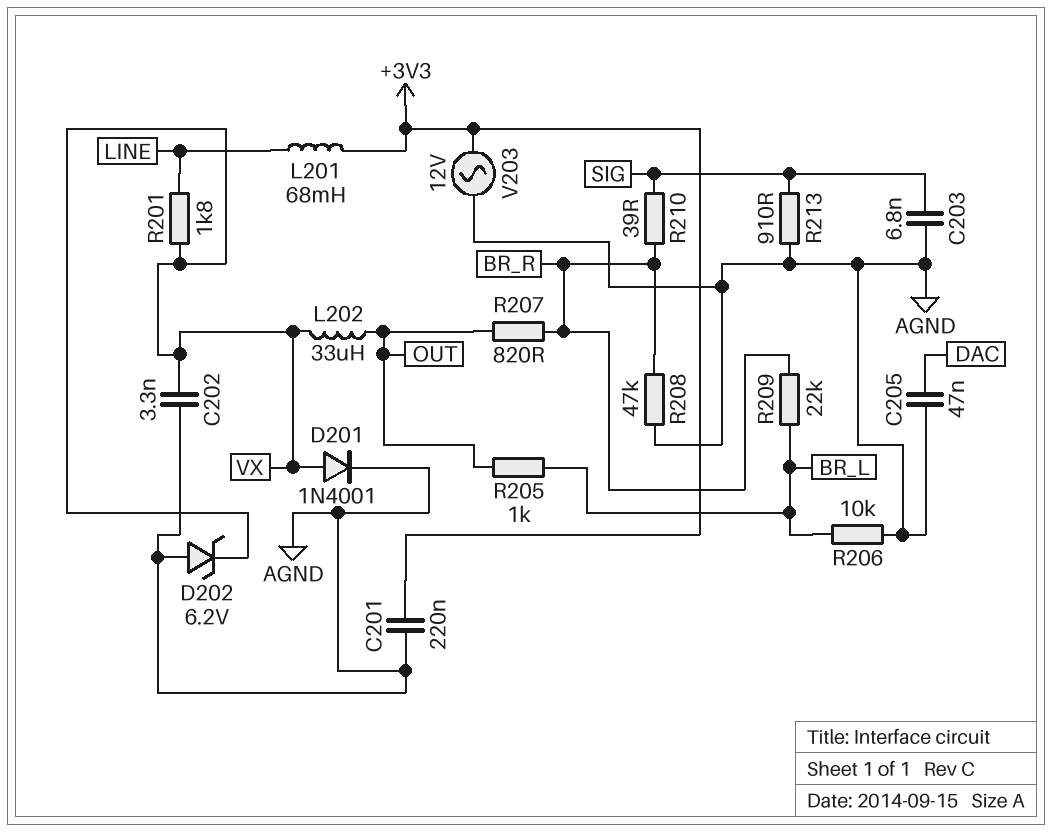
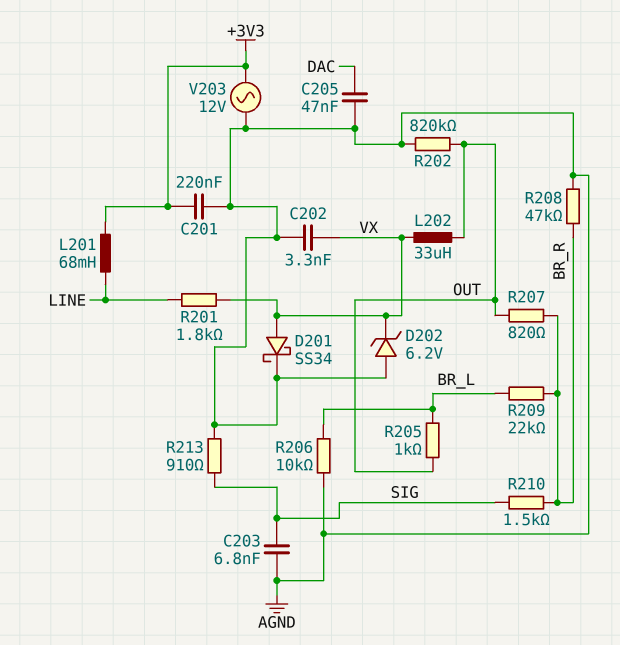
D201: diode 1N4001 (A VX, K AGND) -> schottky SS34 (A VX, K AGND)
R202: none -> 820k (AGND, OUT)
R210: 39 (BR_R, SIG) -> 1.5k (BR_R, SIG)

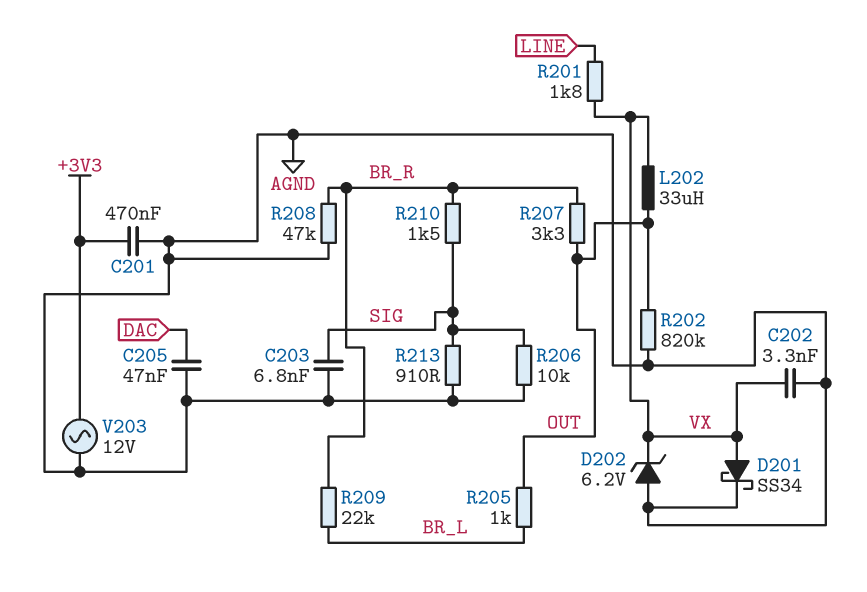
C201: 220nF (+3V3, AGND) -> 470nF (+3V3, AGND)
L201: 68mH (+3V3, LINE) -> none
R206: 10k (AGND, BR_L) -> 10k (AGND, SIG)
R207: 820 (BR_R, OUT) -> 3.3k (BR_R, OUT)

